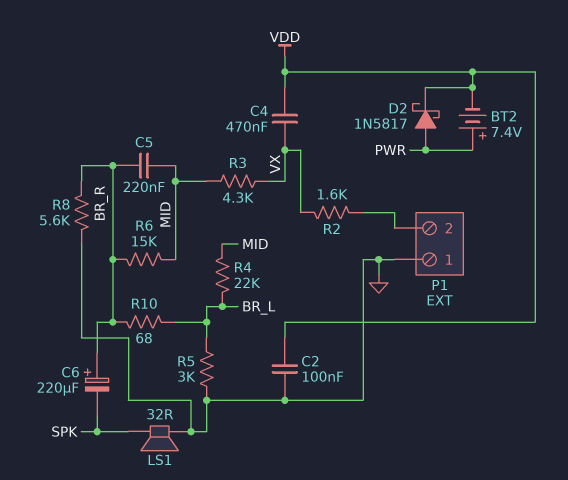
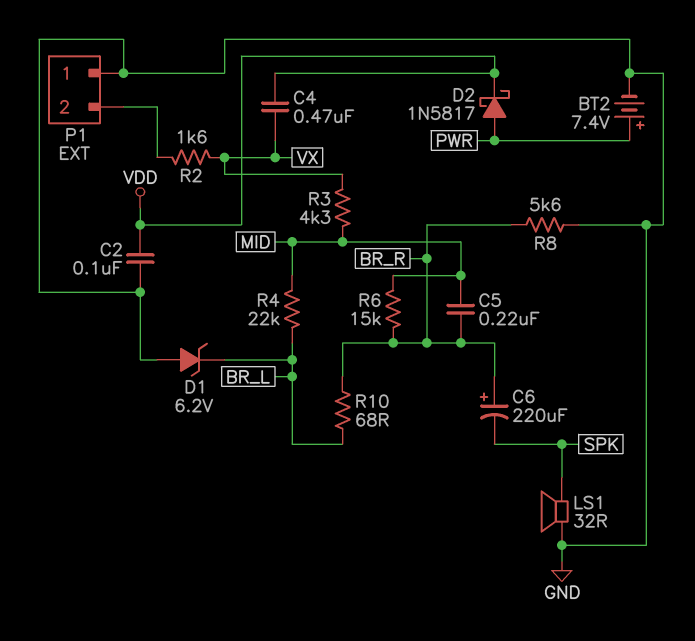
BT2: 7.4V (plus PWR, minus VDD) -> 7.4V (plus PWR, minus GND)
D1: none -> zener 6.2V (A GND, K BR_L)
R5: 3k (BR_L, GND) -> none

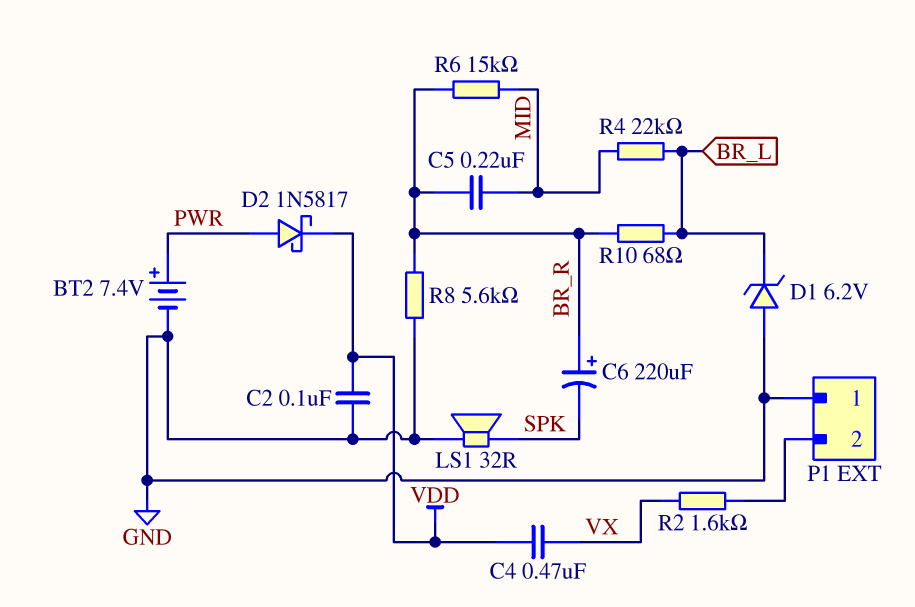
R3: 4.3k (MID, VX) -> none

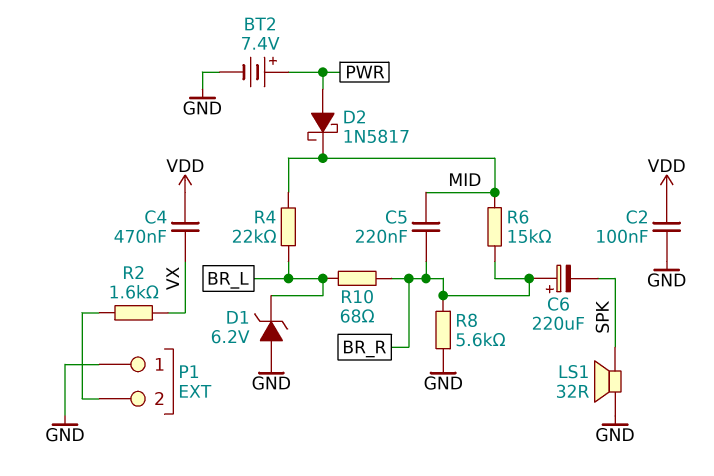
D2: schottky 1N5817 (A PWR, K VDD) -> schottky 1N5817 (A PWR, K MID)

